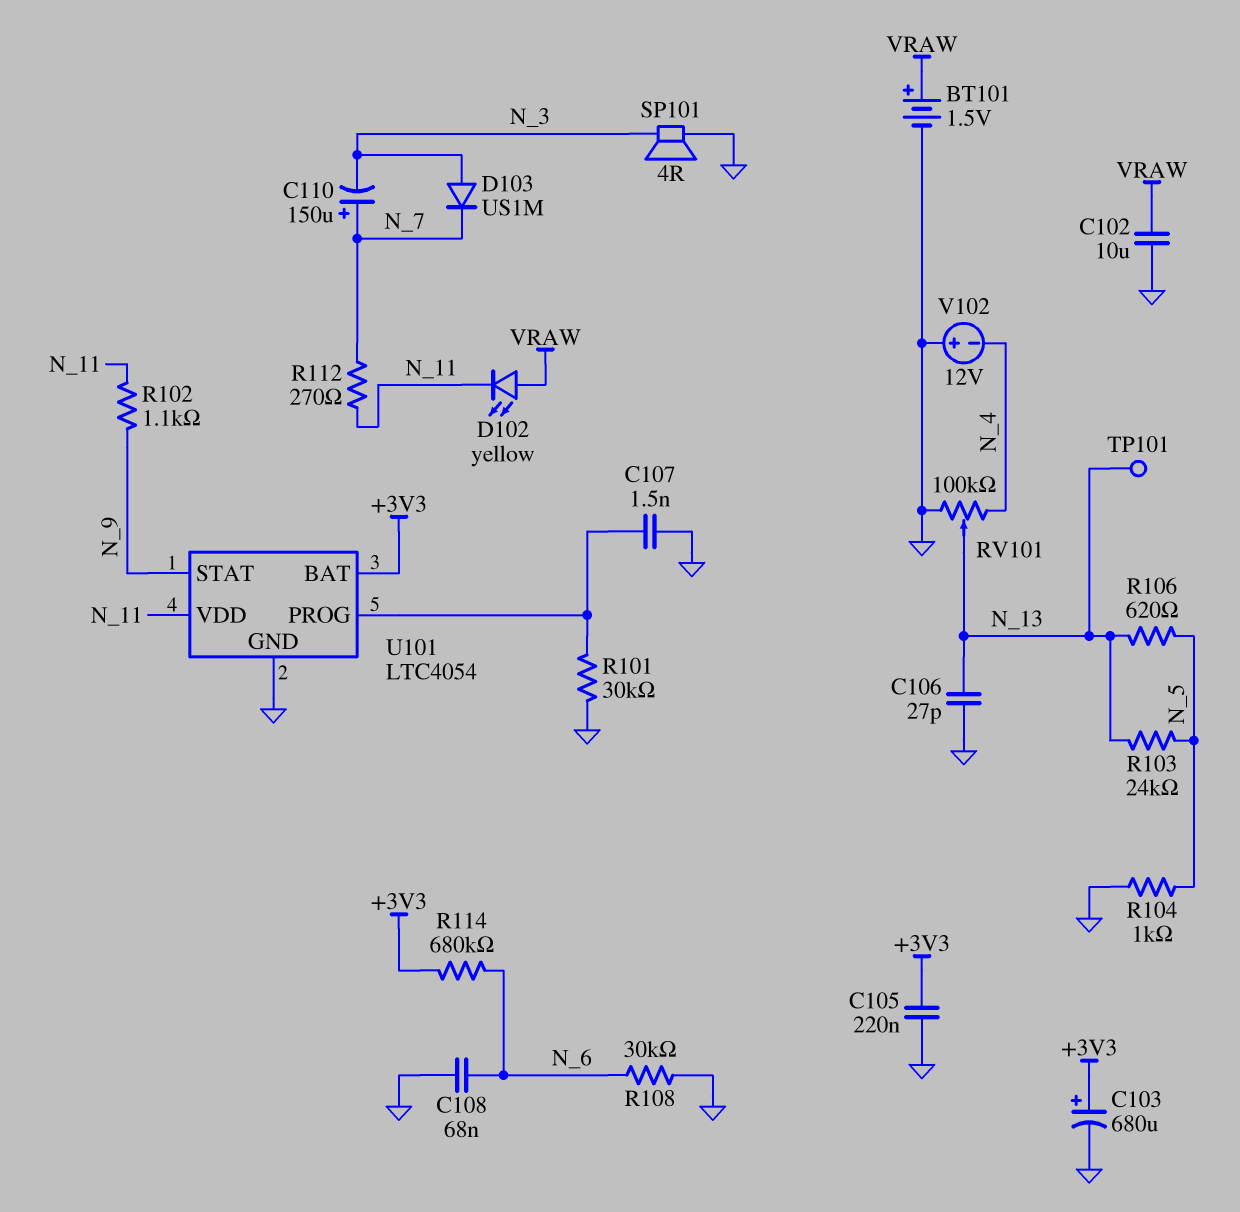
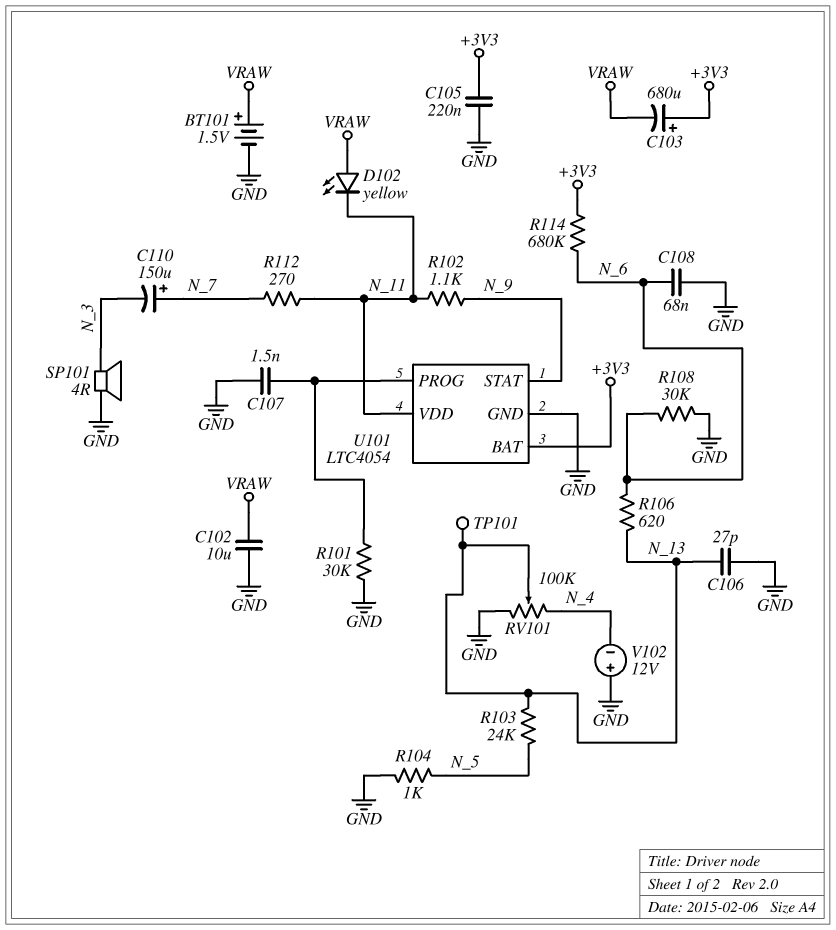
C103: 680uF (plus +3V3, minus GND) -> 680uF (plus +3V3, minus VRAW)
D103: diode US1M (A N_3, K N_7) -> none
R106: 620 (N_5, N_13) -> 620 (N_6, N_13)

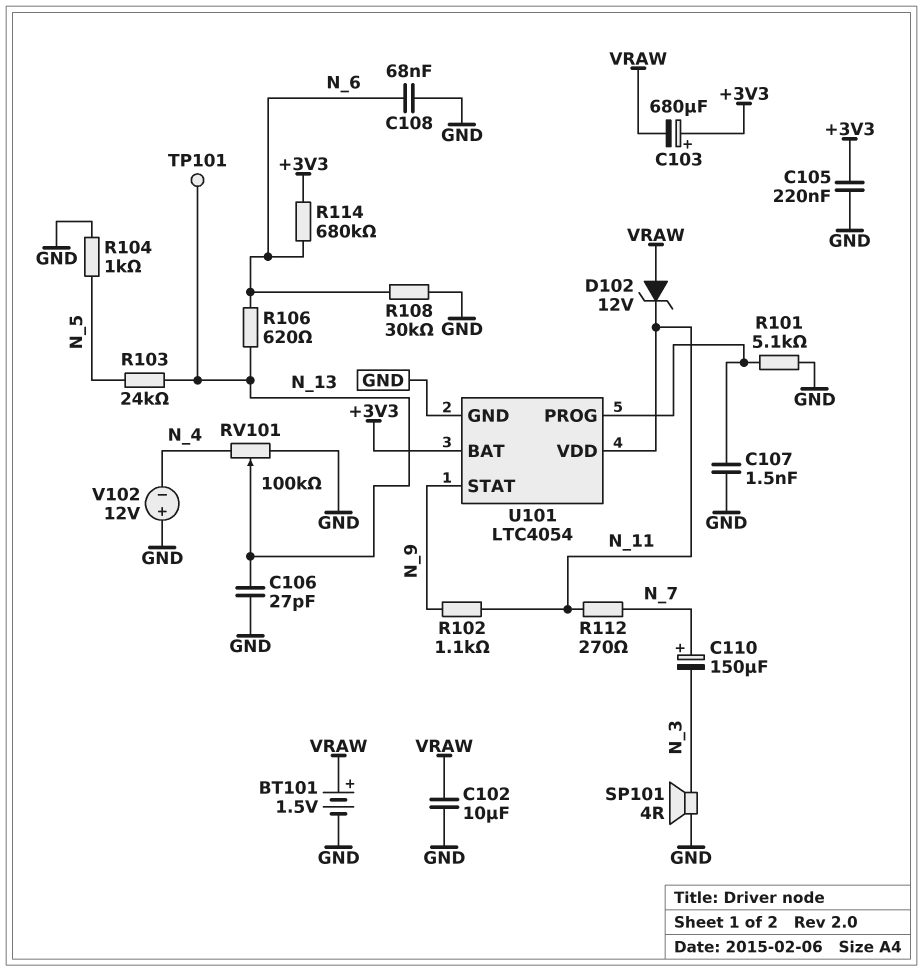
D102: LED yellow (A VRAW, K N_11) -> zener 12V (A VRAW, K N_11)
R101: 30k (GND, U101/PROG) -> 5.1k (GND, U101/PROG)

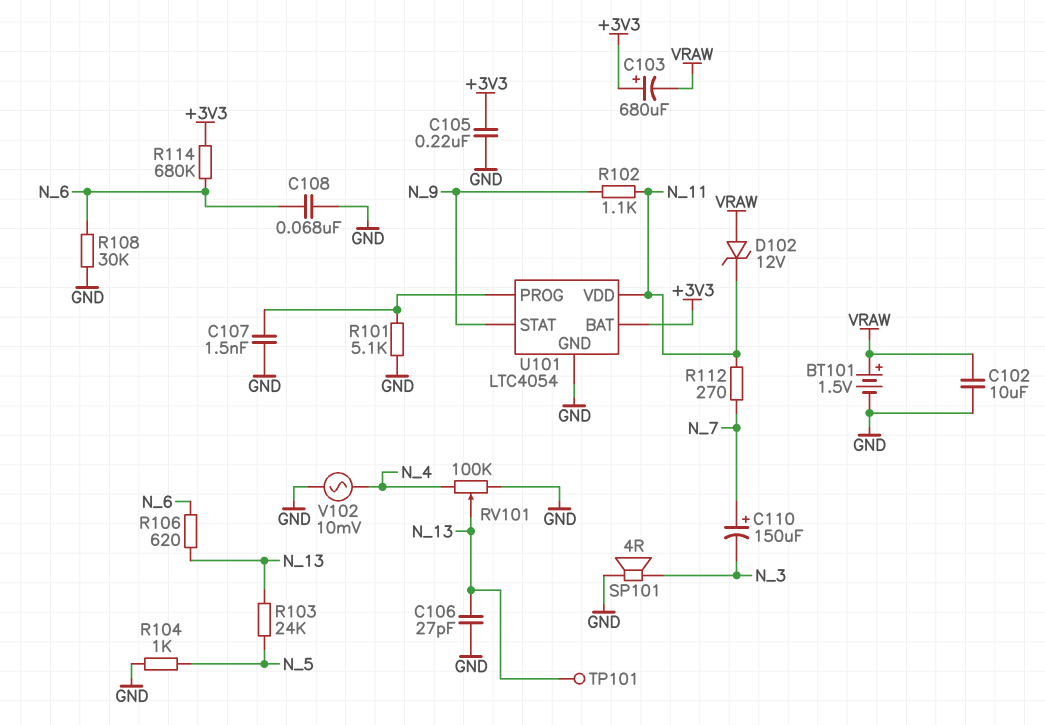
V102: 12V (plus GND, minus N_4) -> AC 10mV (GND, N_4)

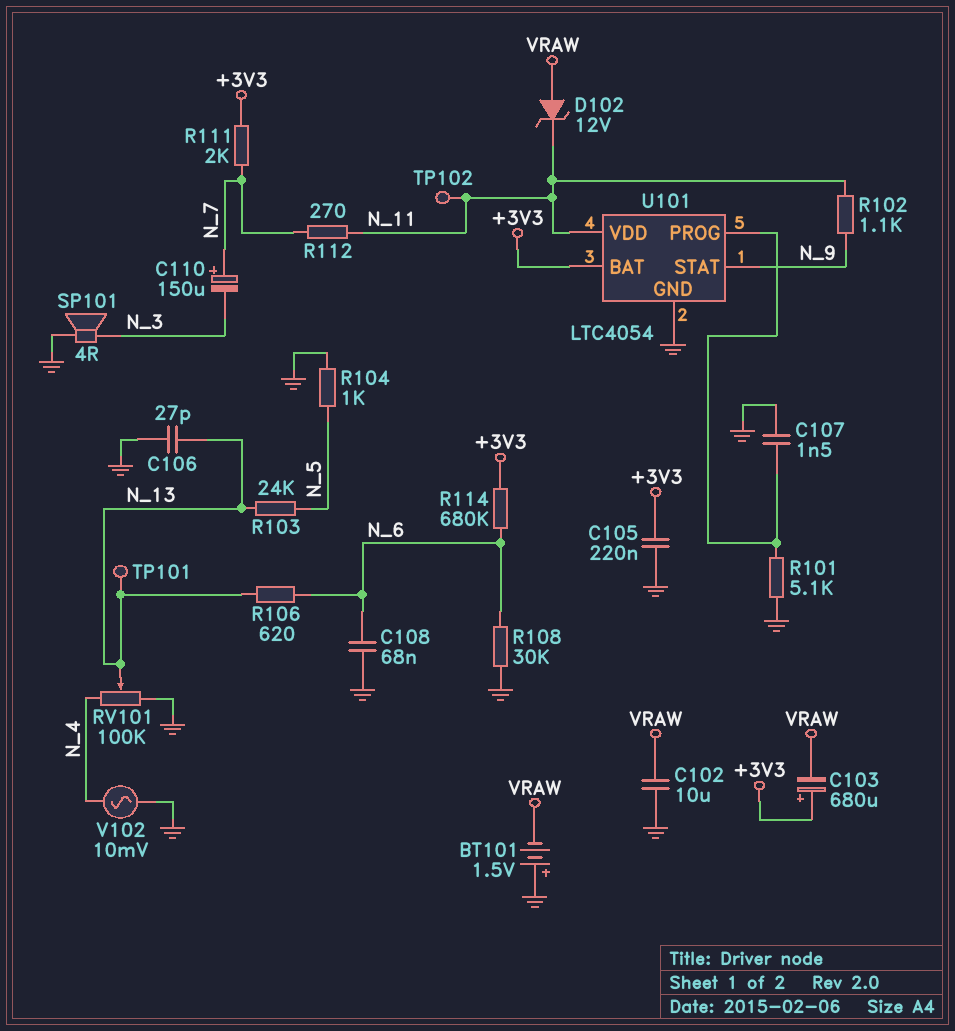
BT101: 1.5V (plus VRAW, minus GND) -> 1.5V (plus GND, minus VRAW)
R111: none -> 2k (+3V3, N_7)
TP102: none -> test point (N_11)

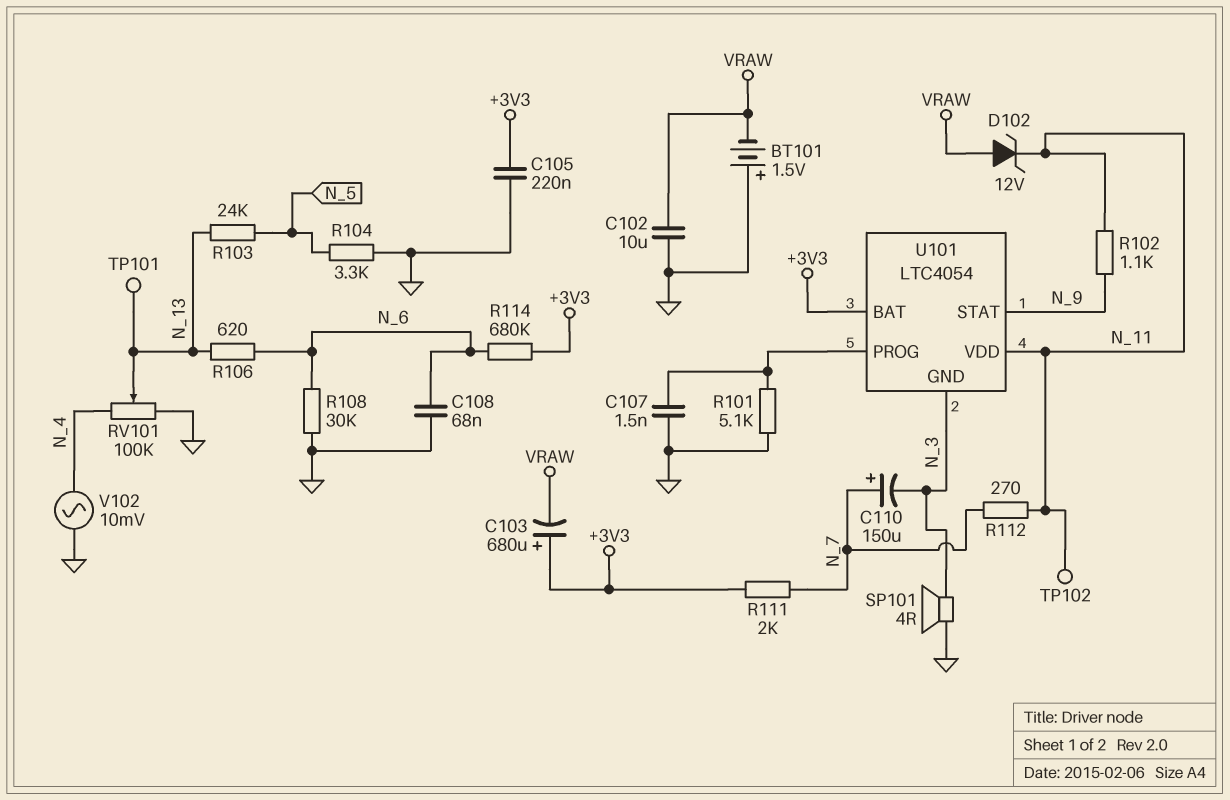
C106: 27pF (GND, N_13) -> none
R104: 1k (GND, N_5) -> 3.3k (GND, N_5)
U101 pin GND: GND -> N_3

